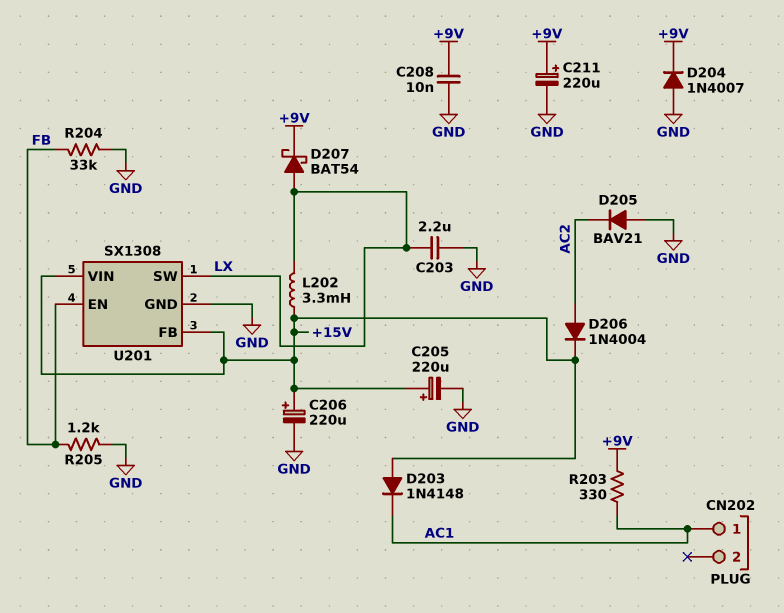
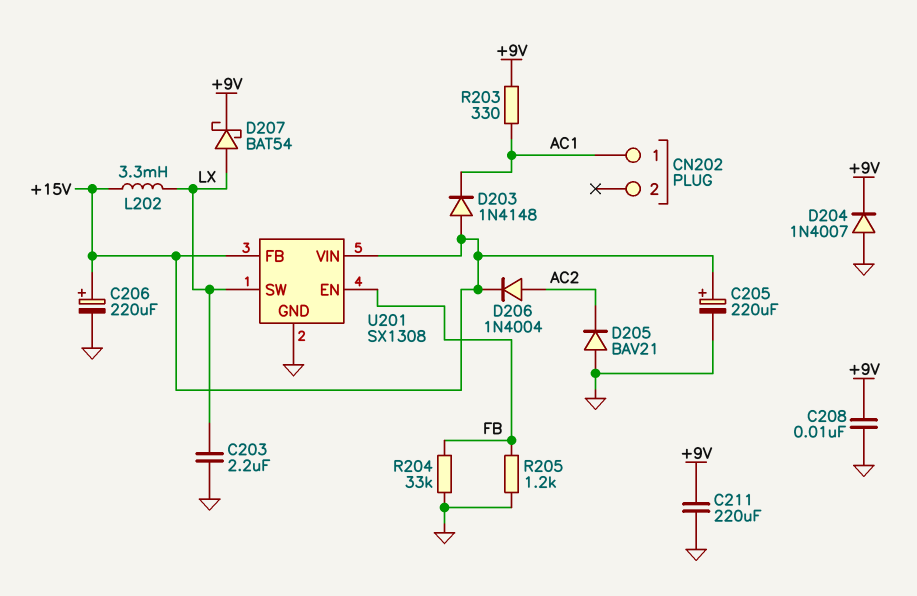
C211: 220uF (plus +9V, minus GND) -> 220uF (+9V, GND)

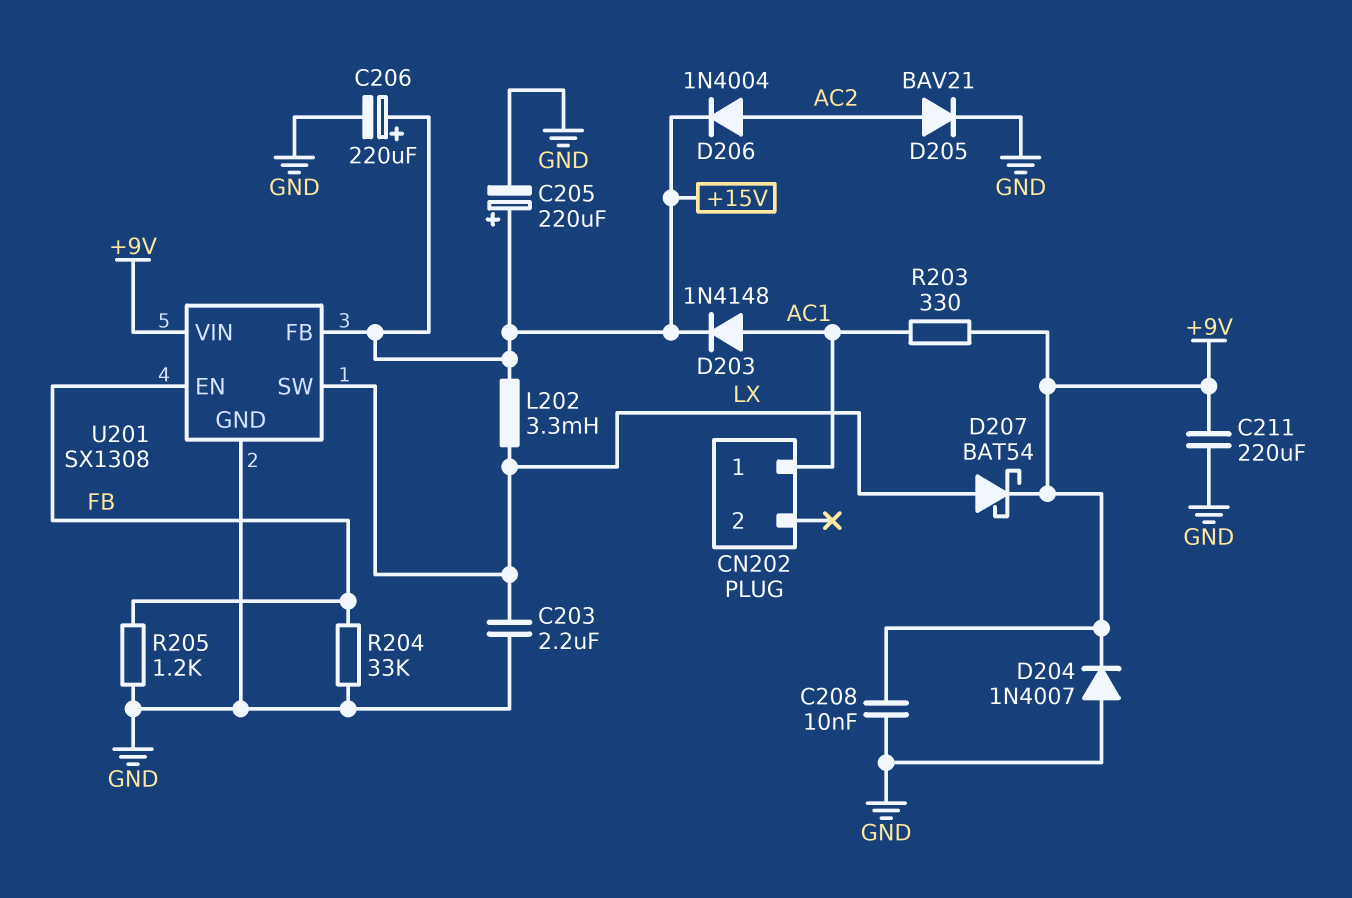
D203: diode 1N4148 (A +15V, K AC1) -> diode 1N4148 (A AC1, K +15V)
D205: diode BAV21 (A GND, K AC2) -> diode BAV21 (A AC2, K GND)
U201 pin VIN: +15V -> +9V

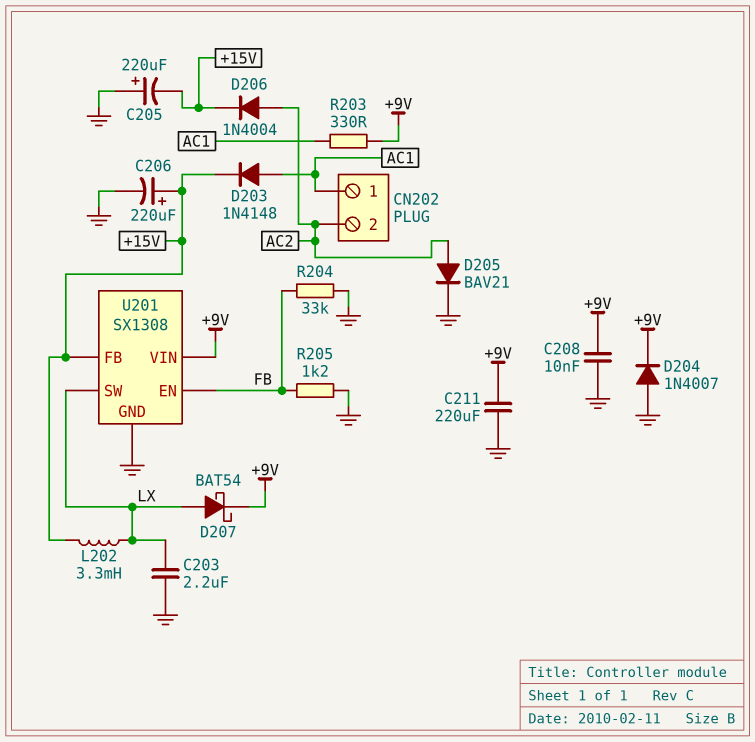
C205: 220uF (plus +15V, minus GND) -> 220uF (plus GND, minus +15V)
CN202 pin 2: none -> AC2

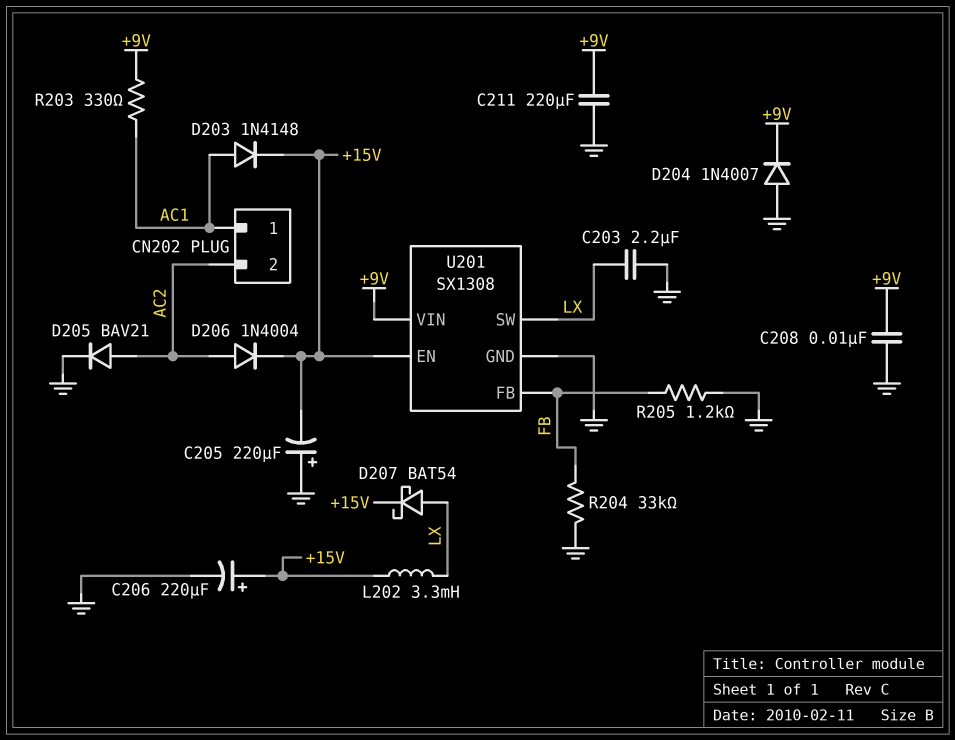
D207: schottky BAT54 (A LX, K +9V) -> schottky BAT54 (A LX, K +15V)
U201 pin EN: FB -> +15V
U201 pin FB: +15V -> FB

